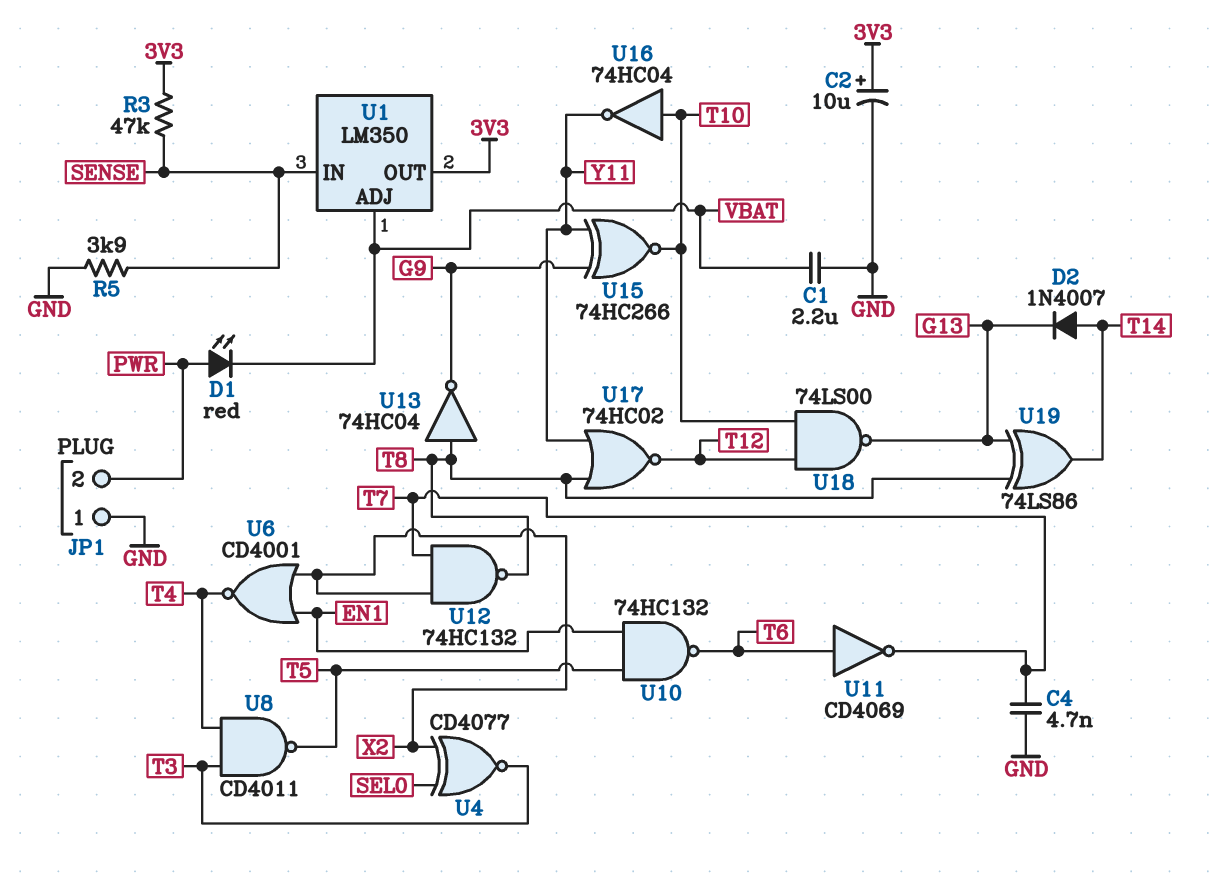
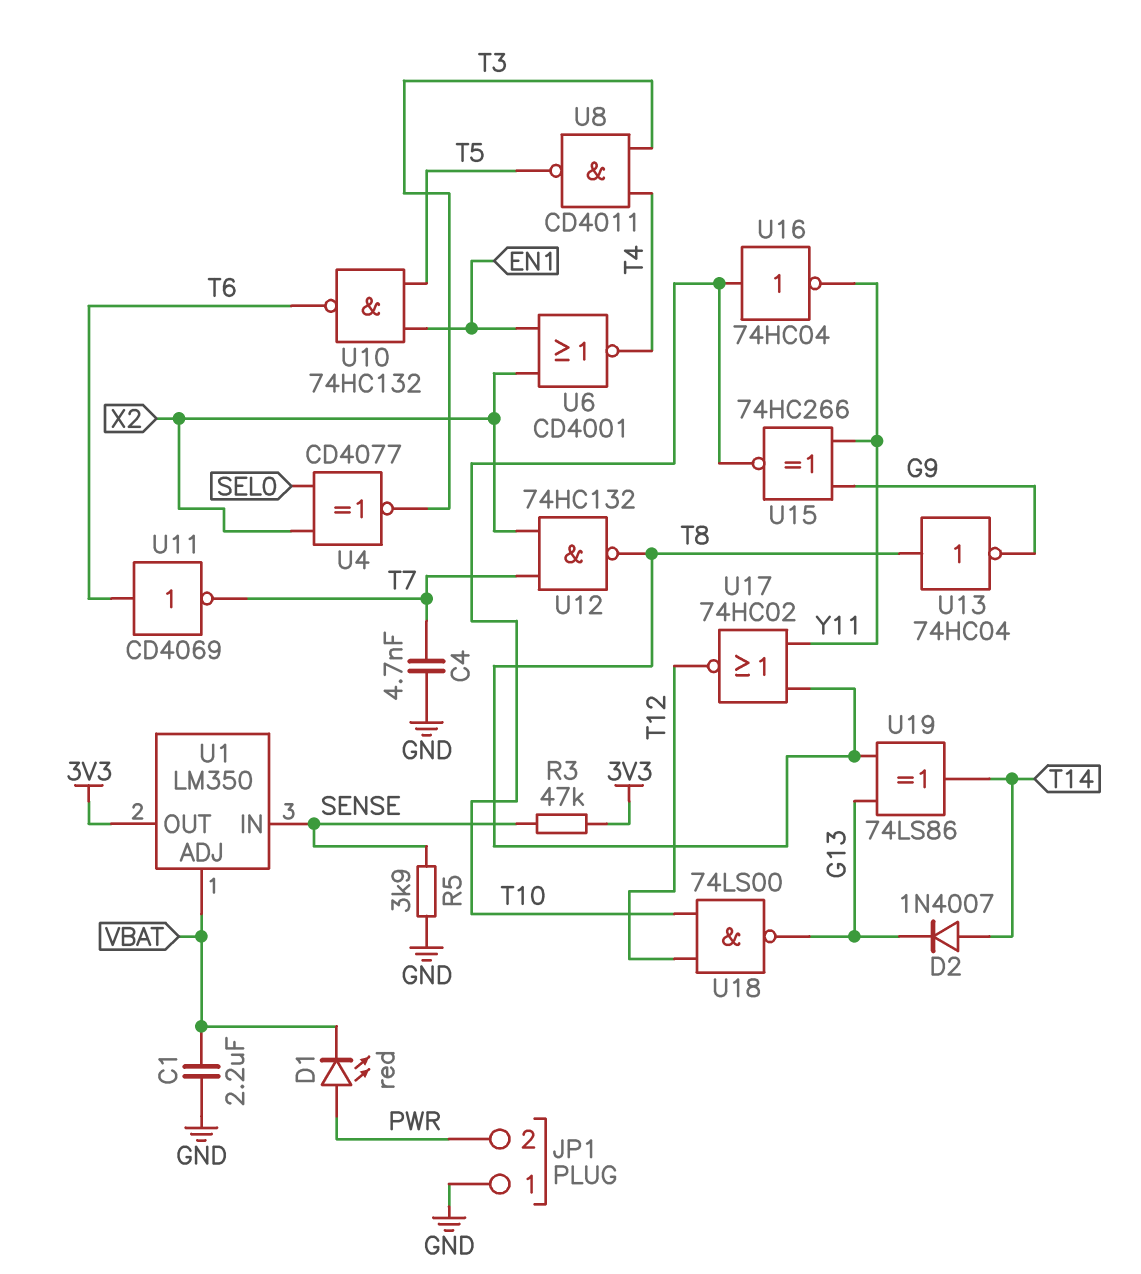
C2: 10uF (plus 3V3, minus GND) -> none

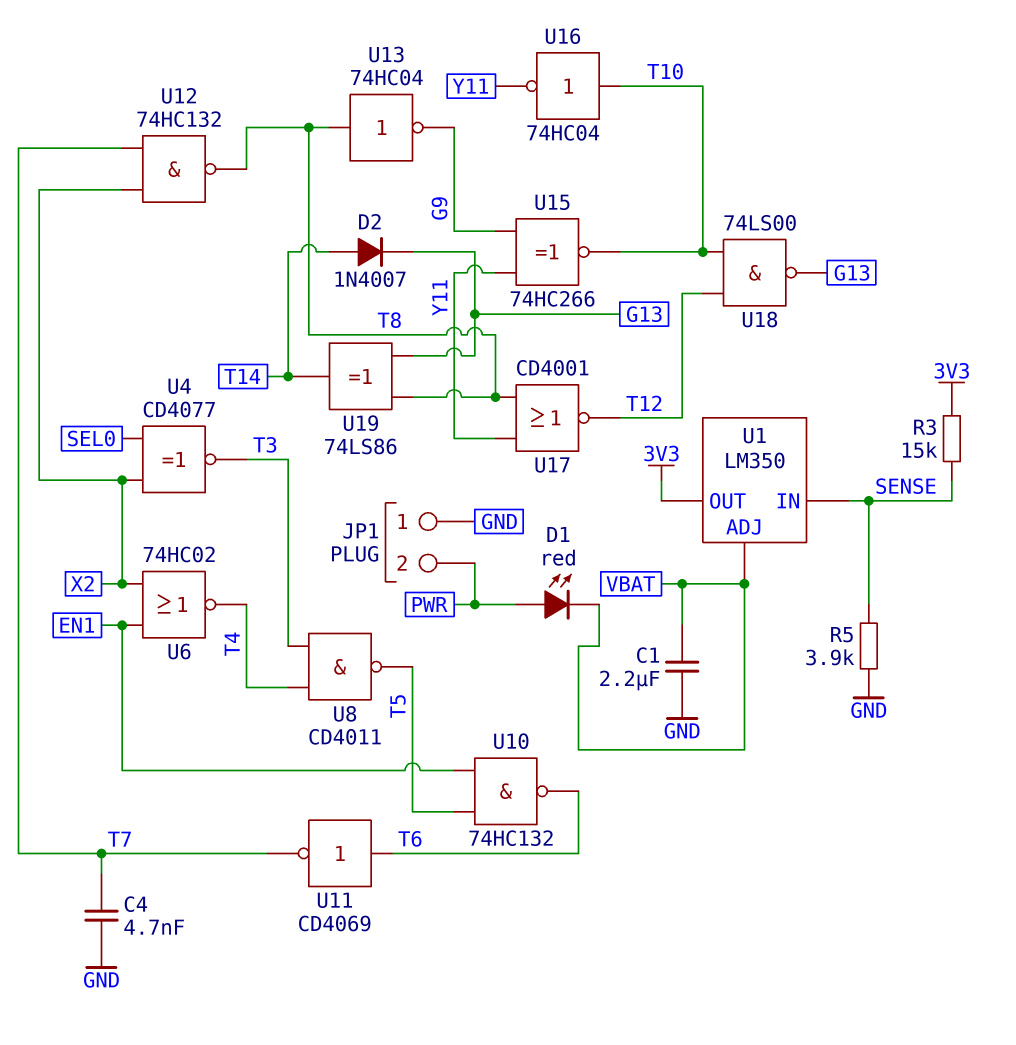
R3: 47k (3V3, SENSE) -> 15k (3V3, SENSE)
U6: NOR CD4001 (in EN1, in X2, out T4) -> NOR 74HC02 (in EN1, in X2, out T4)
U17: NOR 74HC02 (in T8, in Y11, out T12) -> NOR CD4001 (in T8, in Y11, out T12)

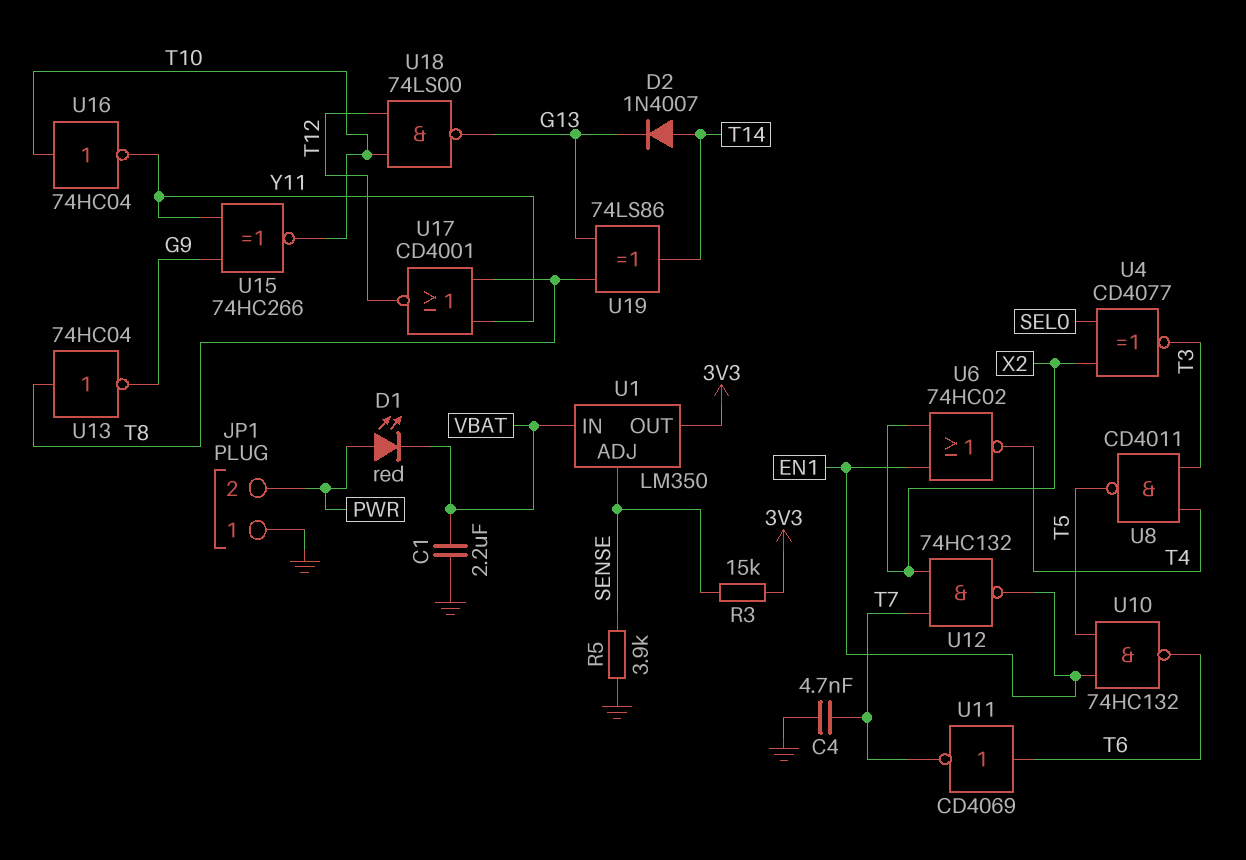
U1 pin ADJ: VBAT -> SENSE
U1 pin IN: SENSE -> VBAT
U12: NAND 74HC132 (in T7, in X2, out T8) -> NAND 74HC132 (in T7, in X2, out EN1)

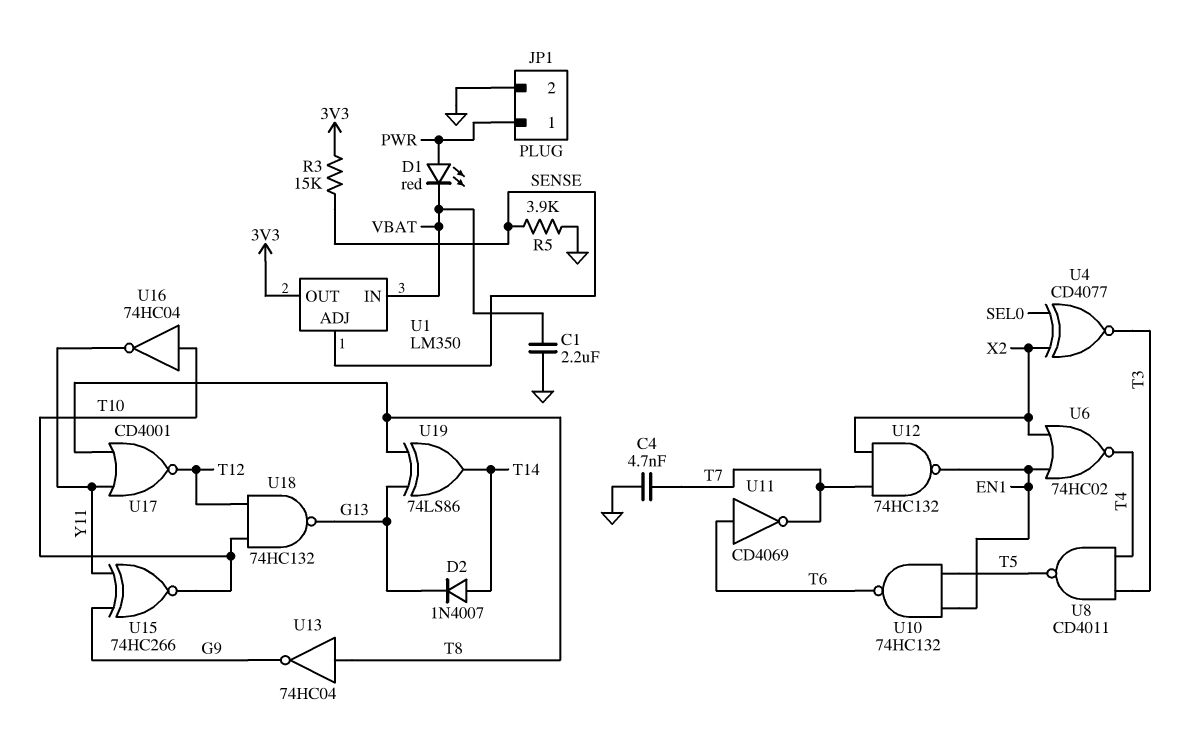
JP1 pin 1: GND -> PWR
JP1 pin 2: PWR -> GND
U18: NAND 74LS00 (in T10, in T12, out G13) -> NAND 74HC132 (in T10, in T12, out G13)

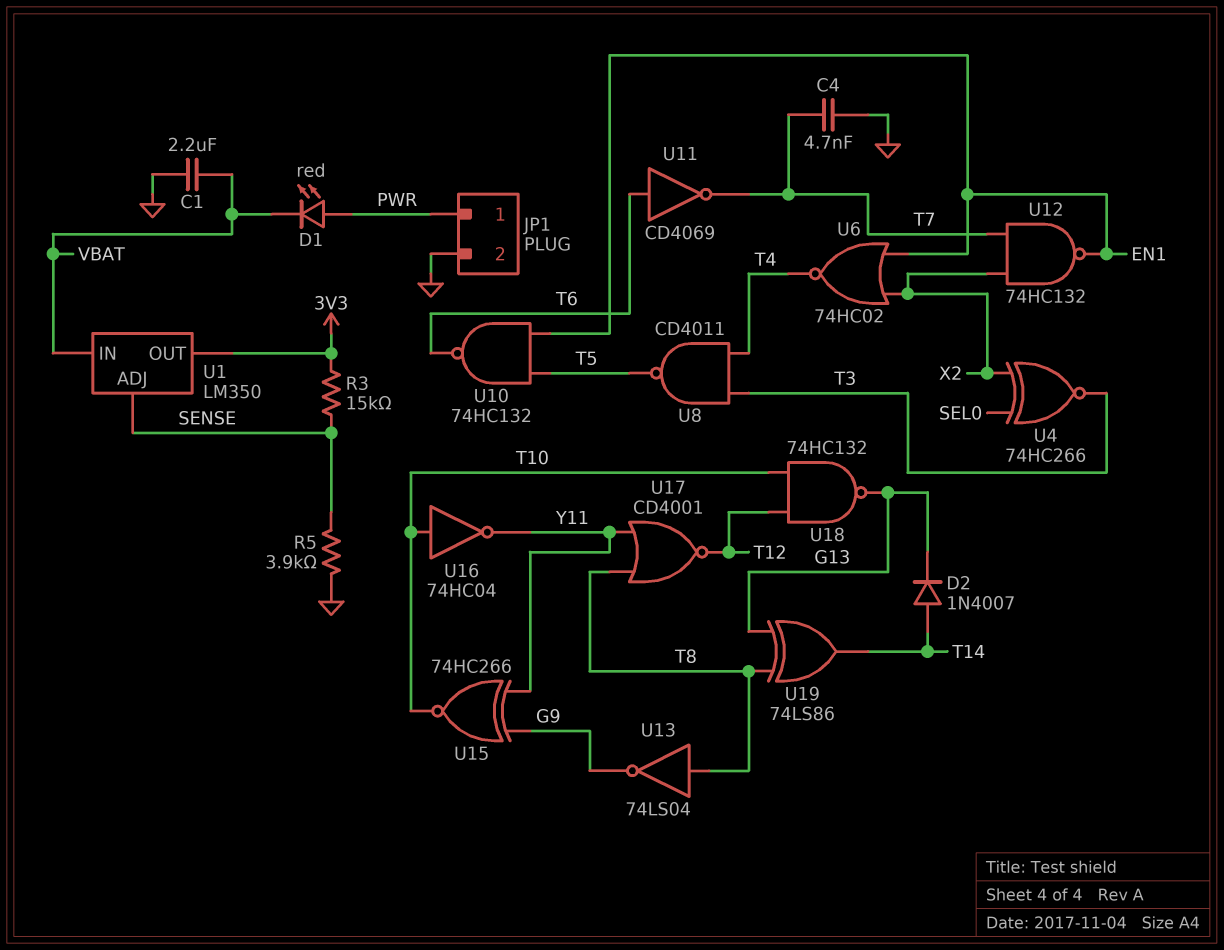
U4: XNOR CD4077 (in SEL0, in X2, out T3) -> XNOR 74HC266 (in SEL0, in X2, out T3)
U13: NOT 74HC04 (in T8, out G9) -> NOT 74LS04 (in T8, out G9)

